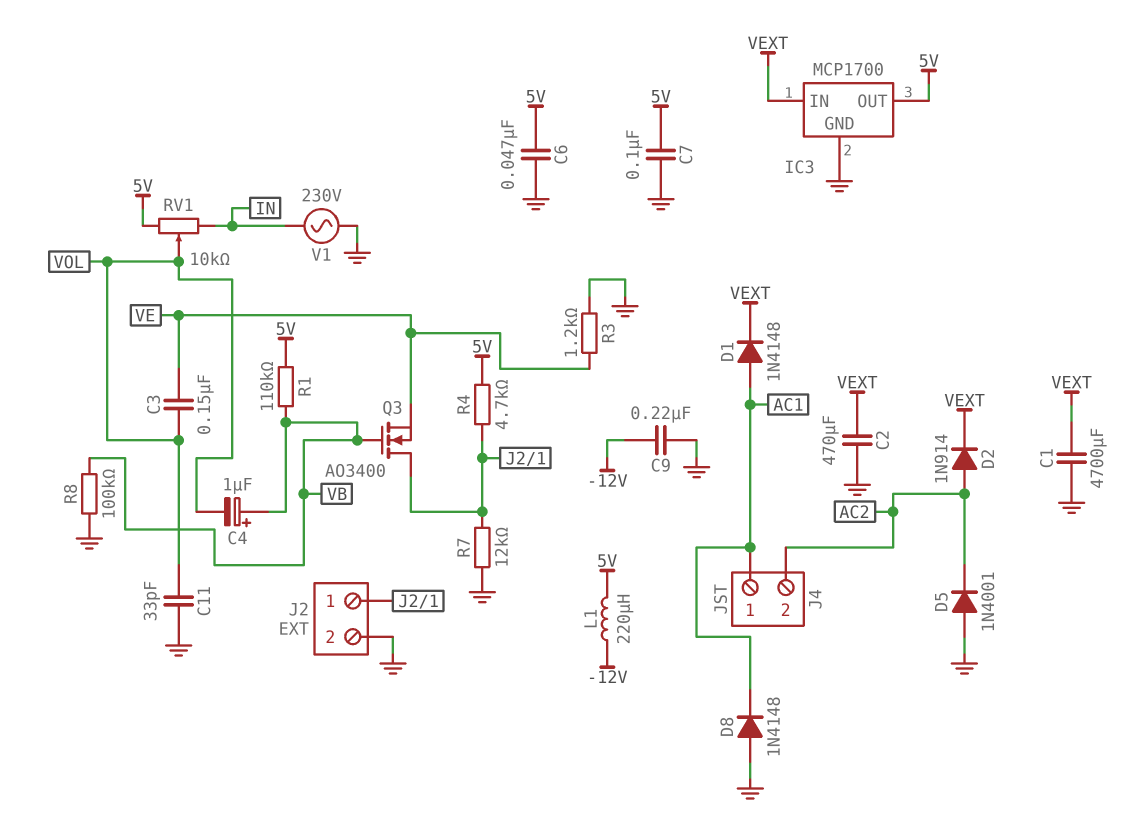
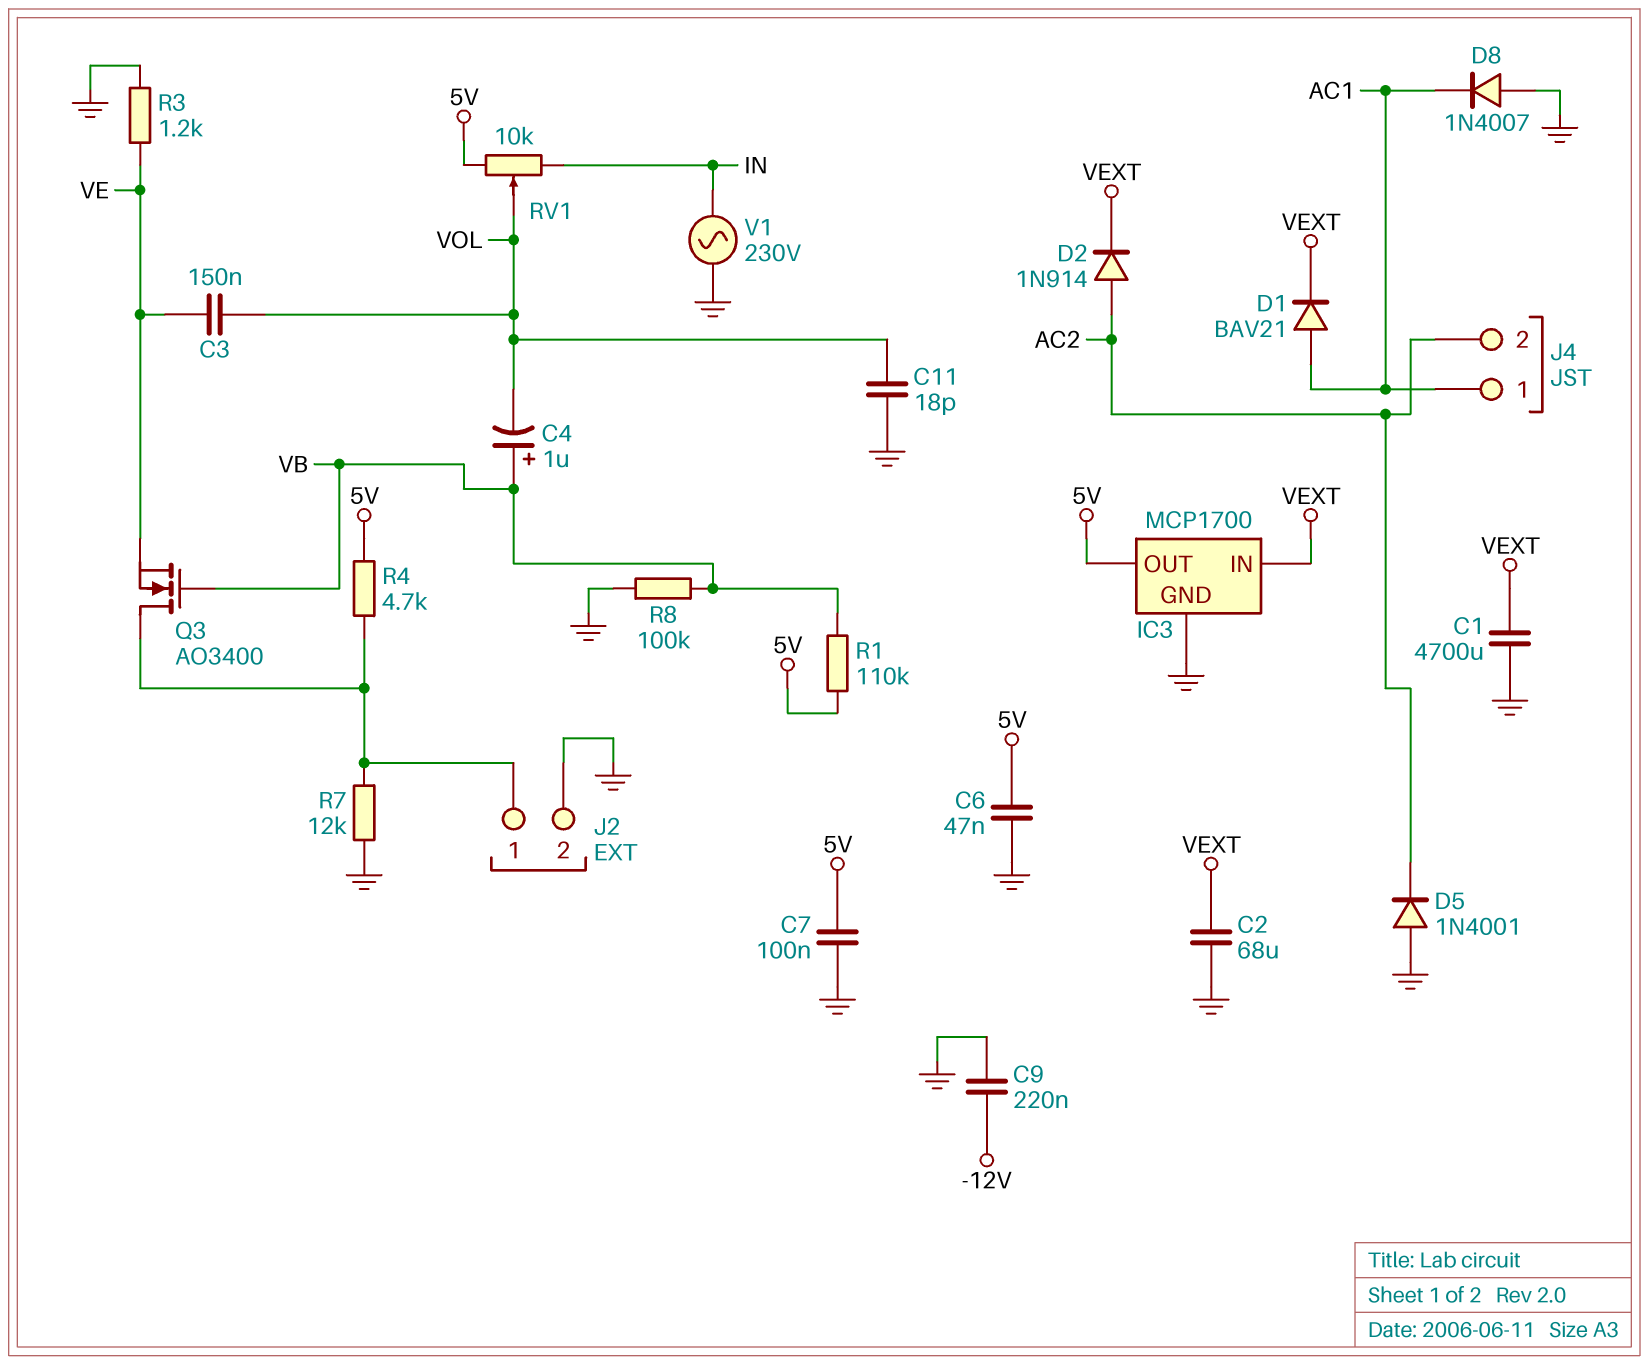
C2: 470uF (GND, VEXT) -> 68uF (GND, VEXT)
C11: 33pF (GND, VOL) -> 18pF (GND, VOL)
D1: diode 1N4148 (A AC1, K VEXT) -> diode BAV21 (A AC1, K VEXT)
D8: diode 1N4148 (A GND, K AC1) -> diode 1N4007 (A GND, K AC1)
L1: 220uH (-12V, 5V) -> none

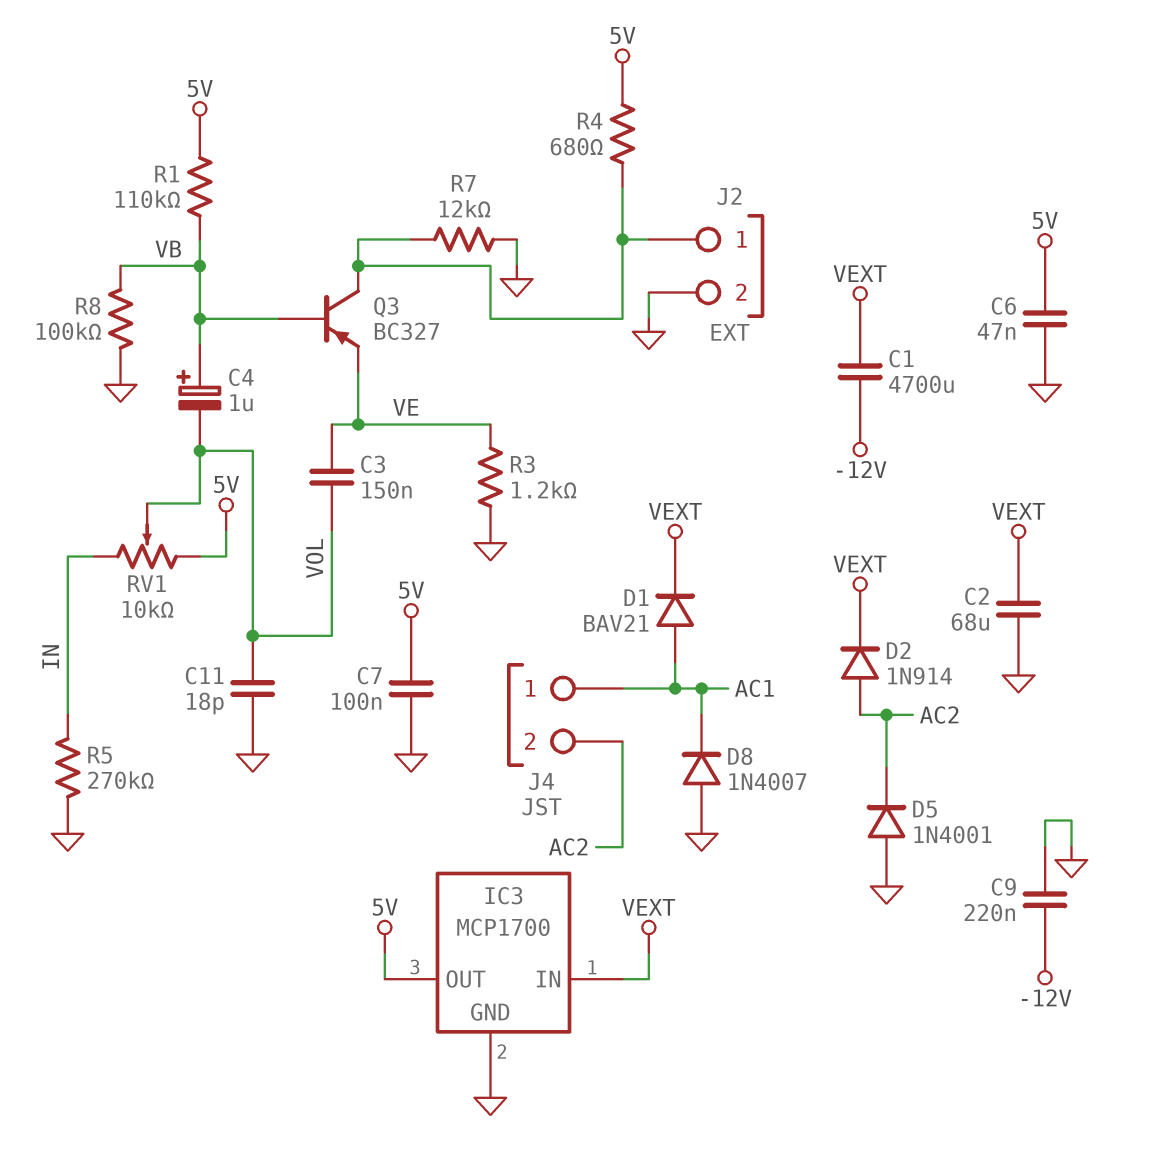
C1: 4700uF (GND, VEXT) -> 4700uF (-12V, VEXT)
Q3: NMOS AO3400 (G VB, D J2/1, S VE) -> PNP BC327 (B VB, C J2/1, E VE)
R4: 4.7k (5V, J2/1) -> 680 (5V, J2/1)
R5: none -> 270k (GND, IN)
V1: AC 230V (GND, IN) -> none

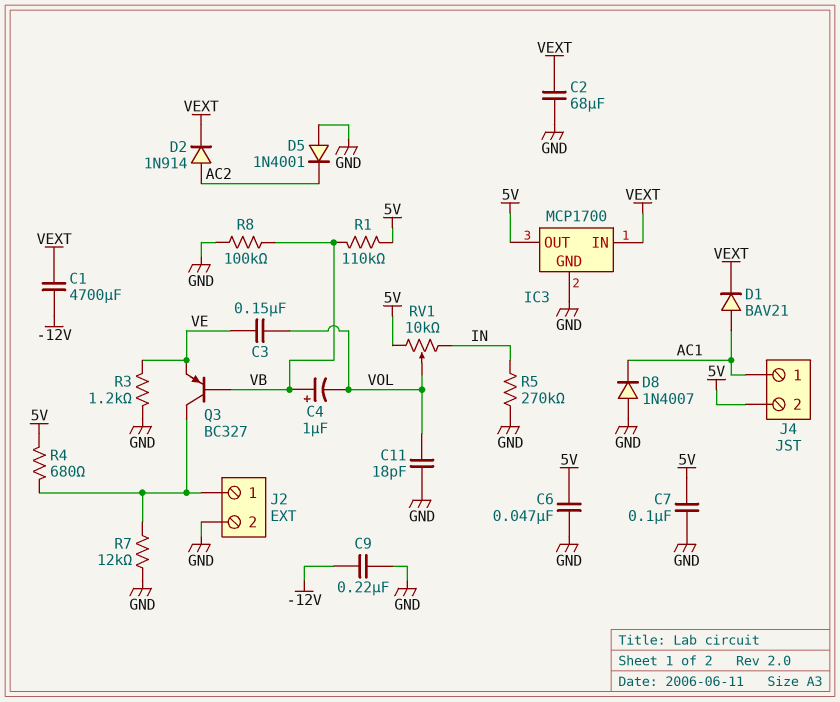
J4 pin 2: AC2 -> 5V

